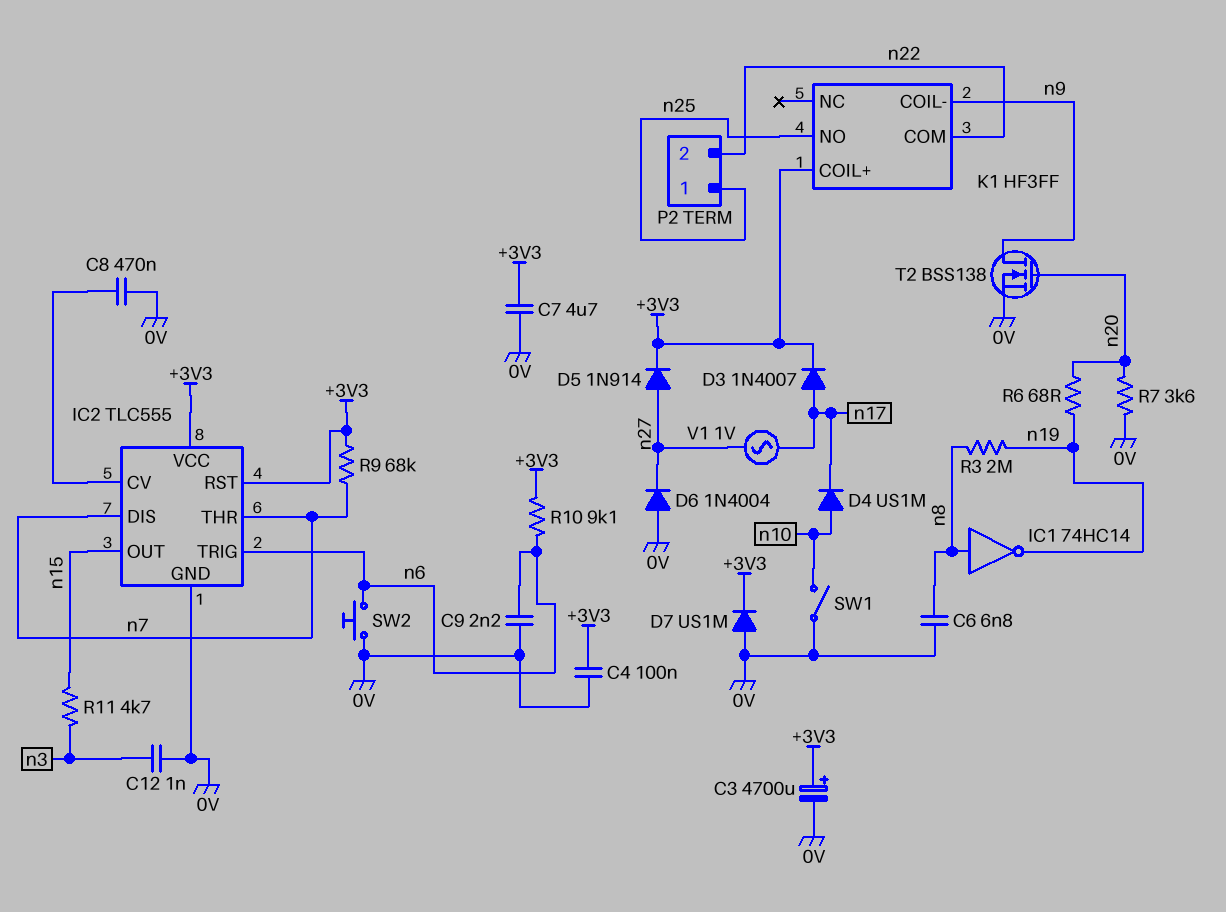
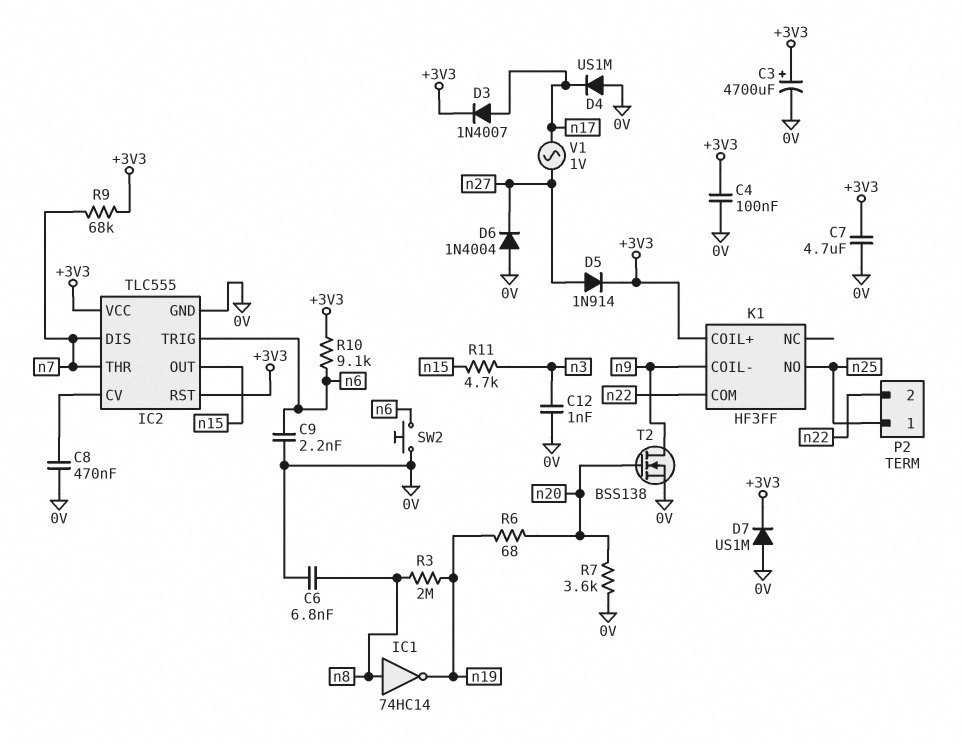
D4: diode US1M (A n10, K n17) -> diode US1M (A 0V, K n17)
SW1: switch (0V, n10) -> none

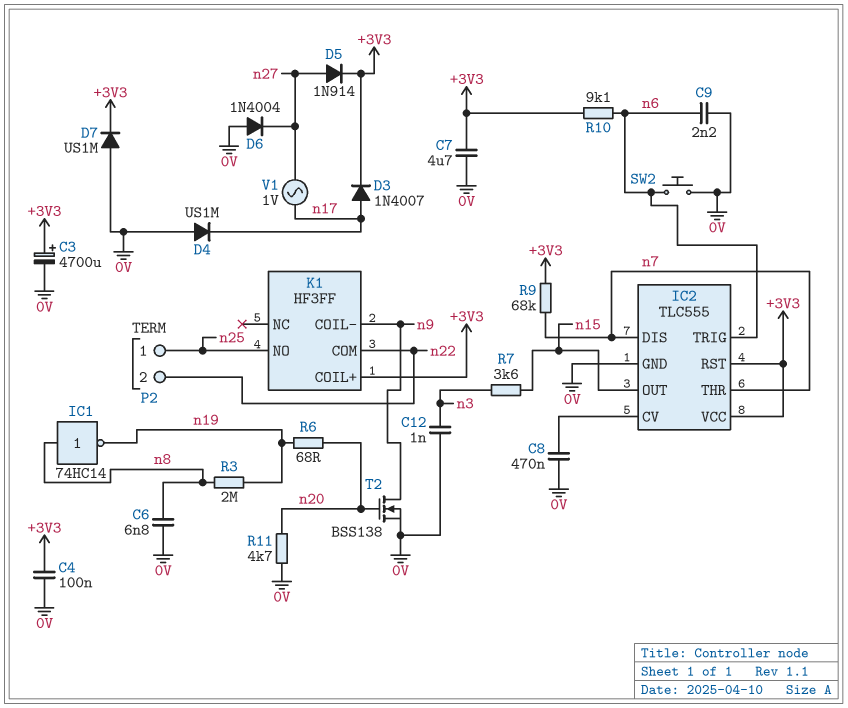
R7: 3.6k (0V, n20) -> 3.6k (n3, n15)
R11: 4.7k (n3, n15) -> 4.7k (0V, n20)

